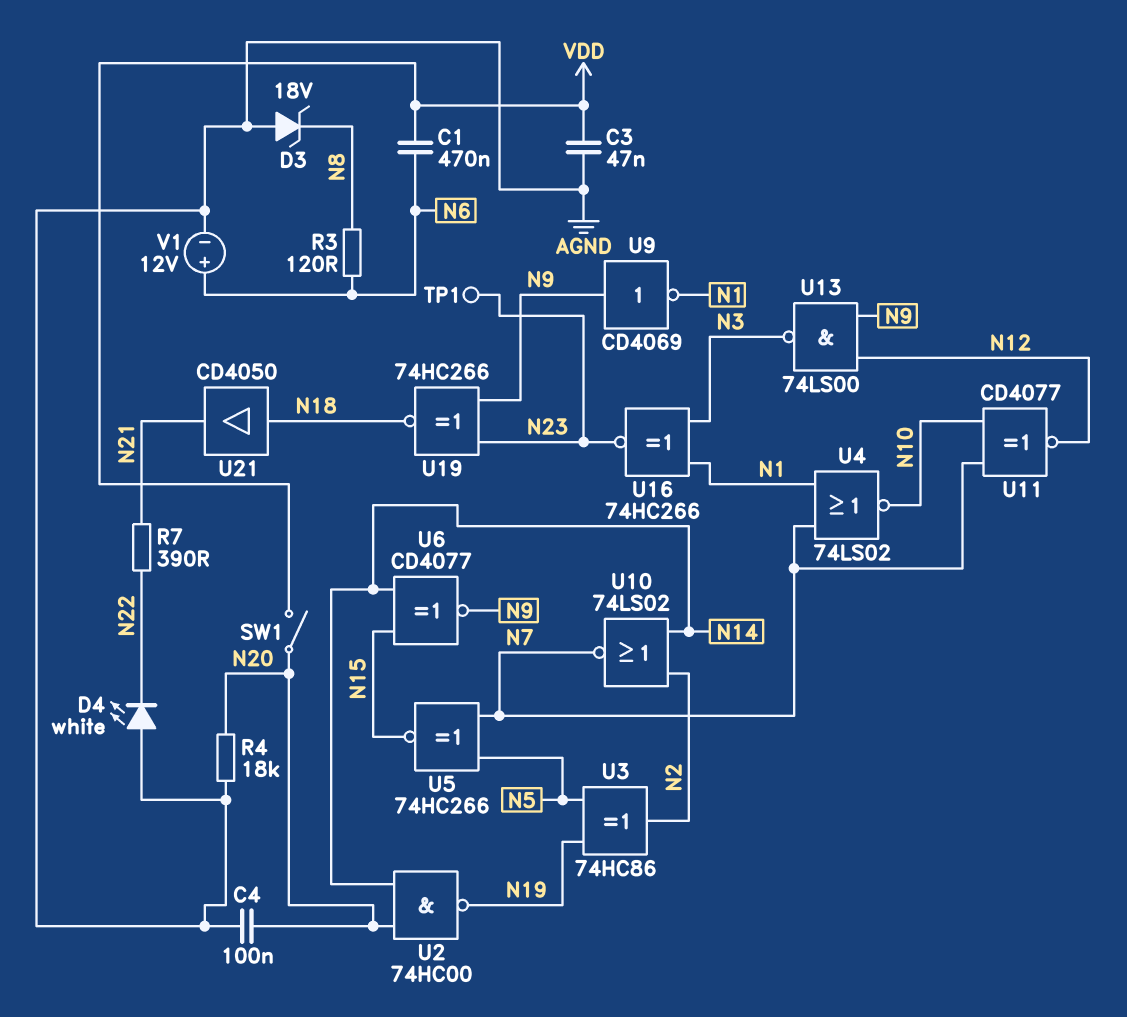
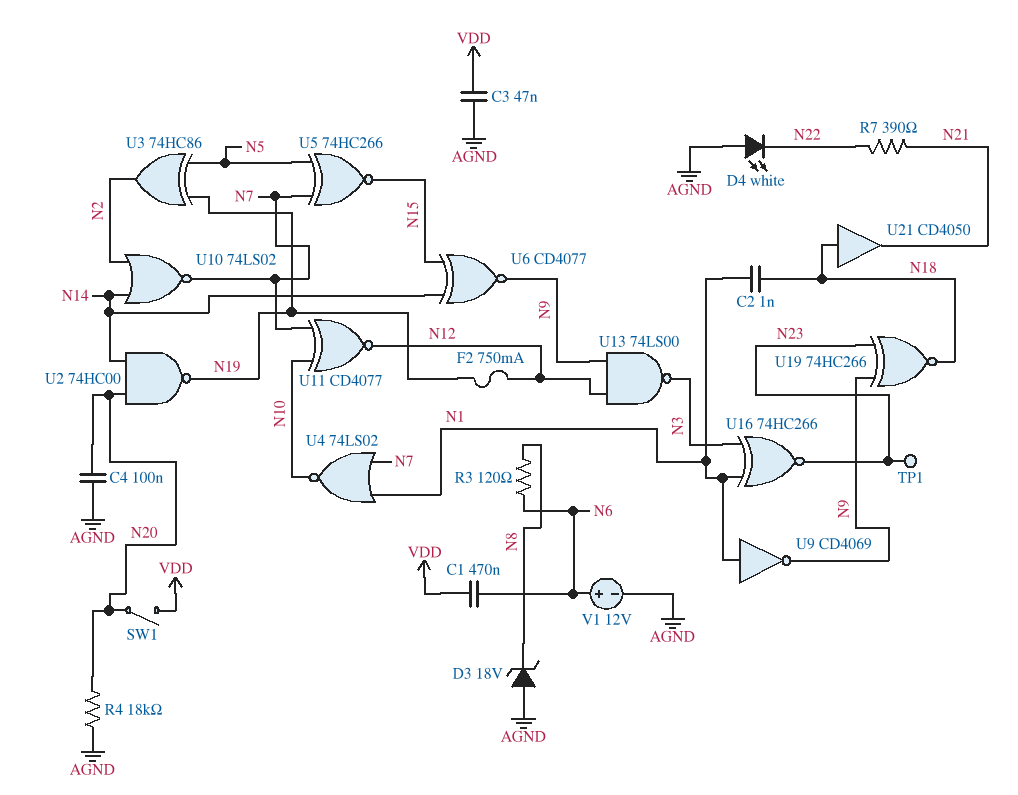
C2: none -> 1nF (N1, N18)
F2: none -> 750mA (N12, N19)
U9: NOT CD4069 (in N9, out N1) -> NOT CD4069 (in N1, out N9)

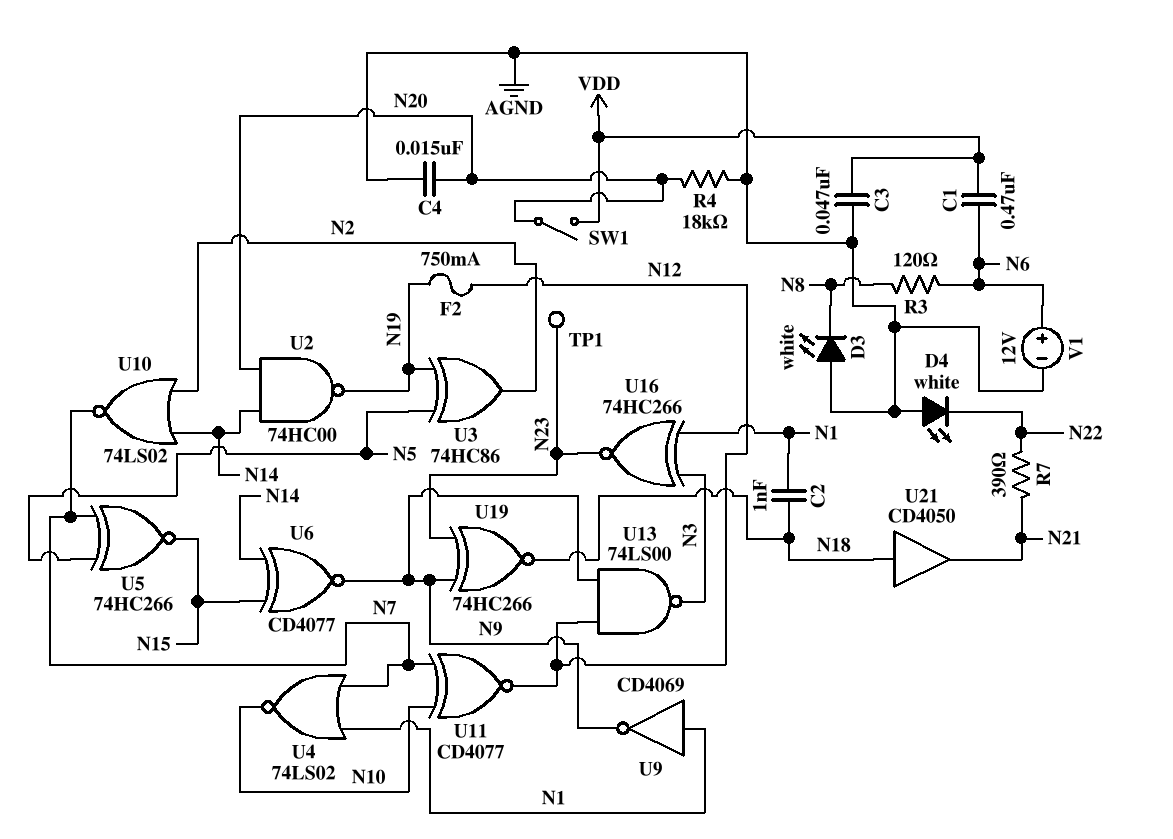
C4: 100nF (AGND, N20) -> 15nF (AGND, N20)
D3: zener 18V (A AGND, K N8) -> LED white (A AGND, K N8)

